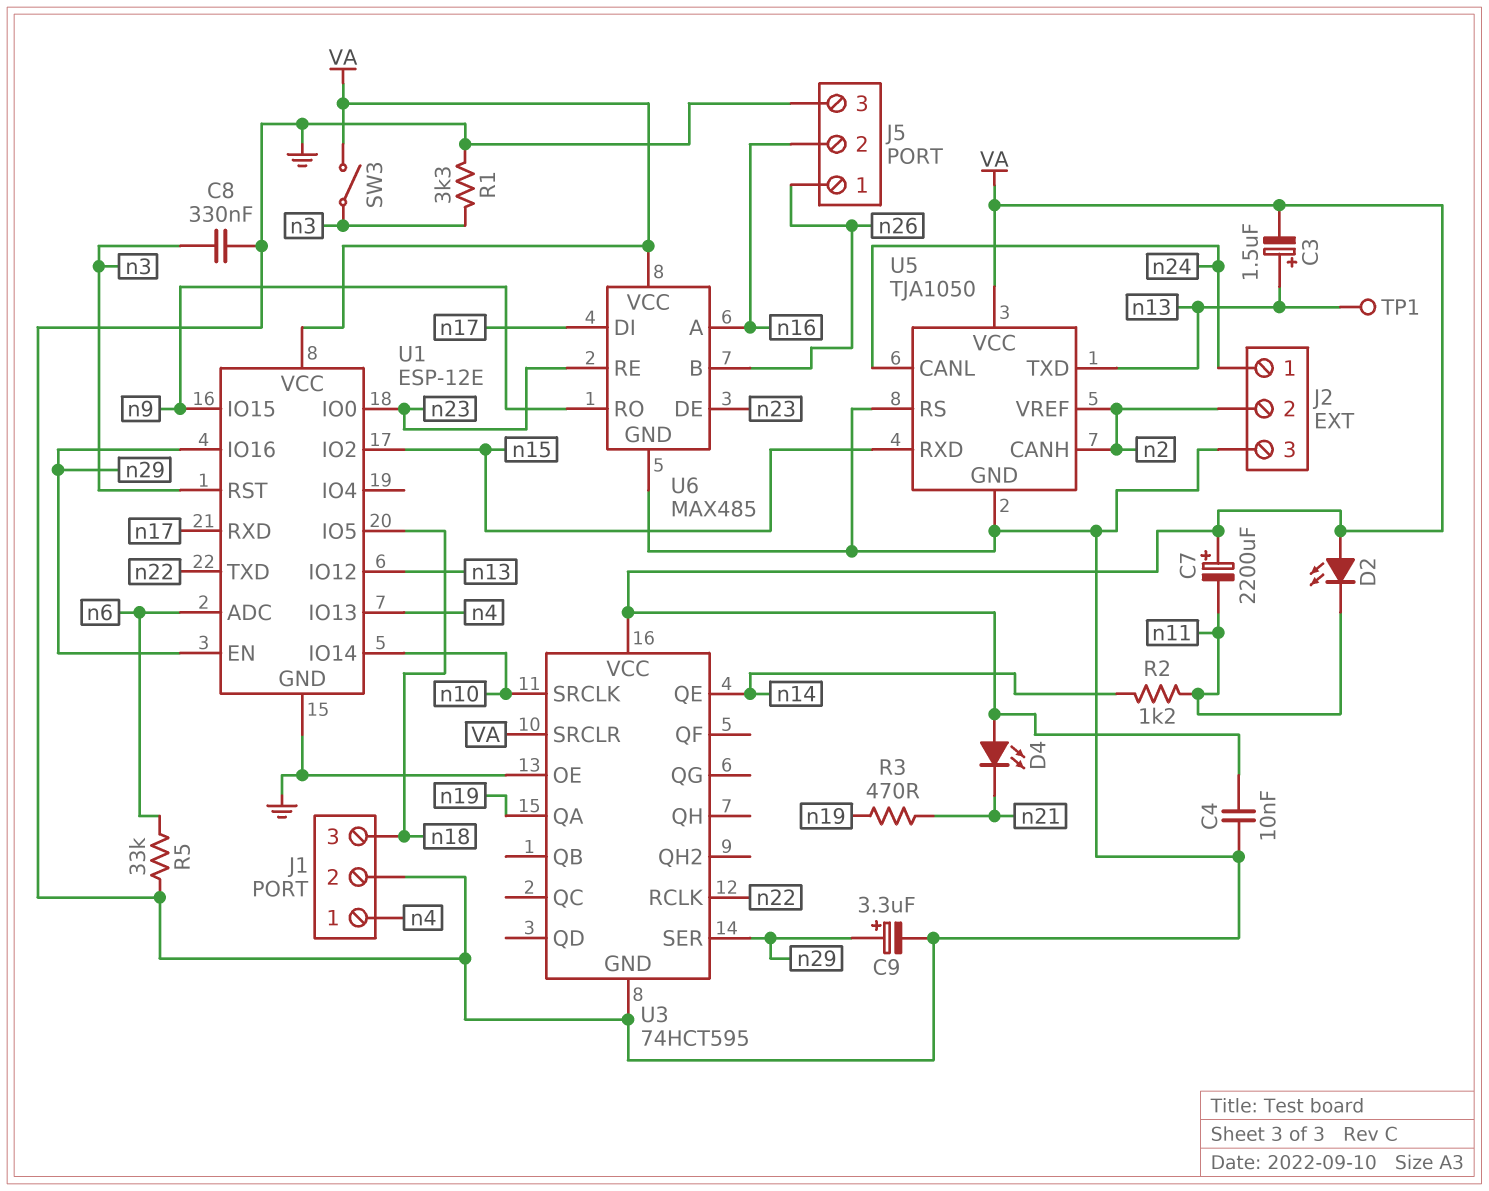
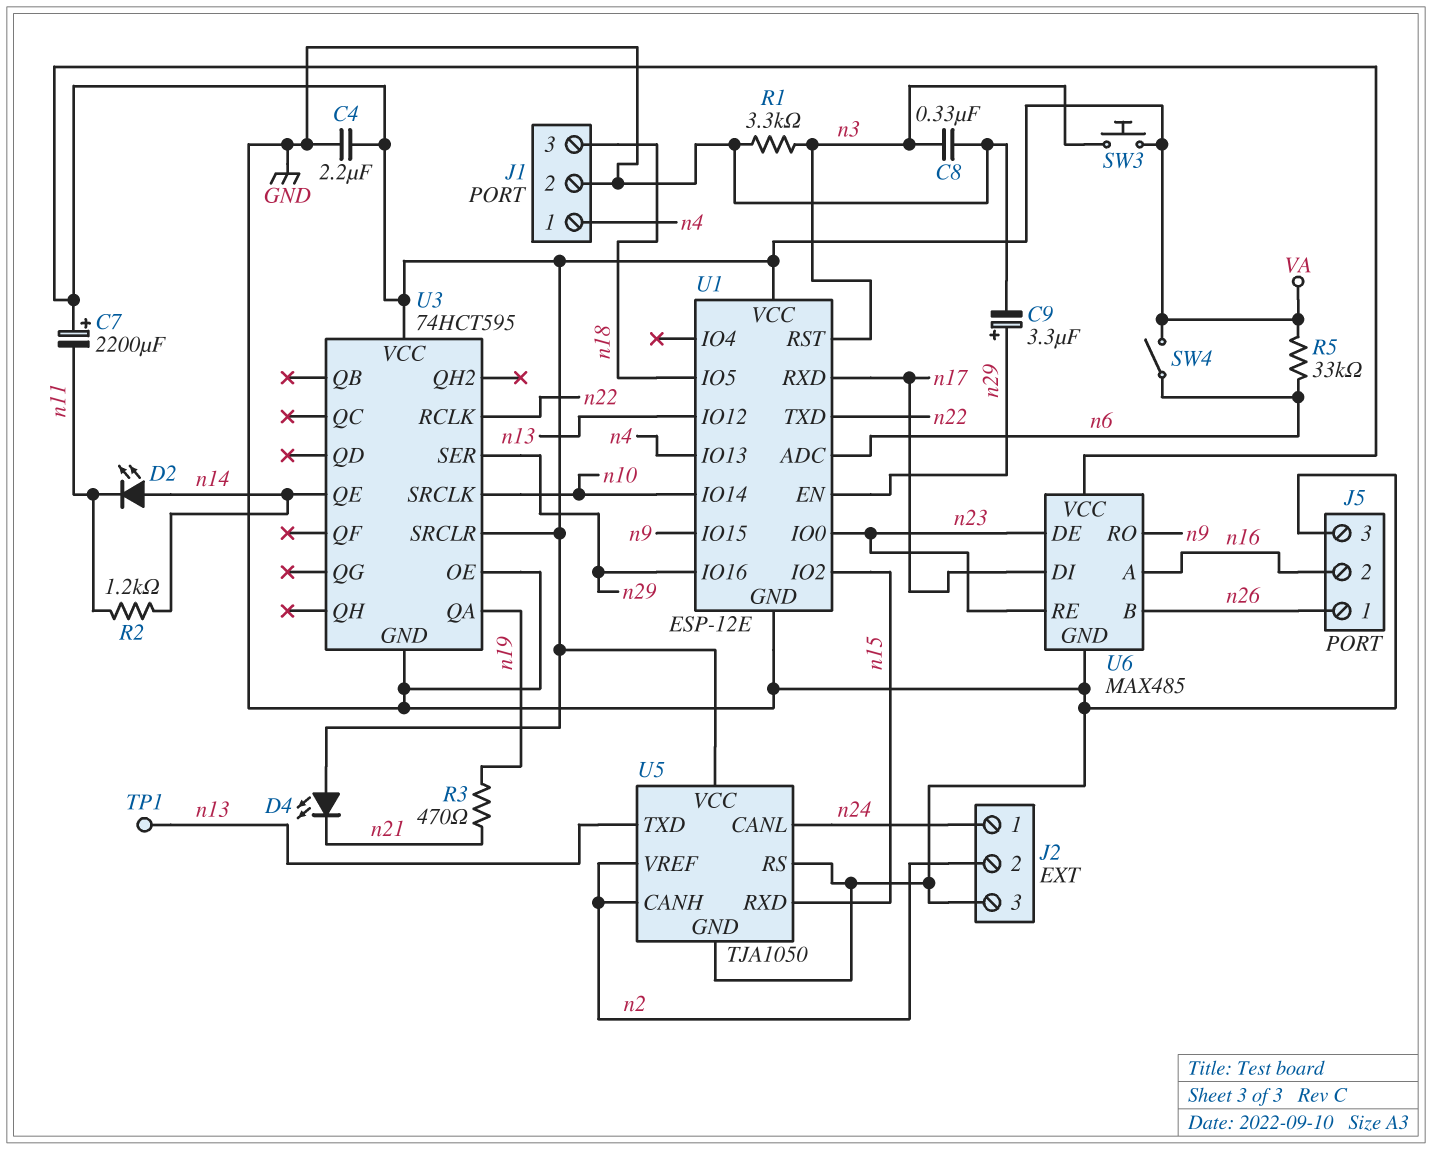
C3: 1.5uF (plus n13, minus VA) -> none
C4: 10nF (GND, VA) -> 2.2uF (GND, VA)
D2: LED (A VA, K n11) -> LED (A n14, K n11)
R5: 33k (GND, n6) -> 33k (VA, n6)
SW3: switch (VA, n3) -> button (VA, n3)
SW4: none -> switch (VA, n6)

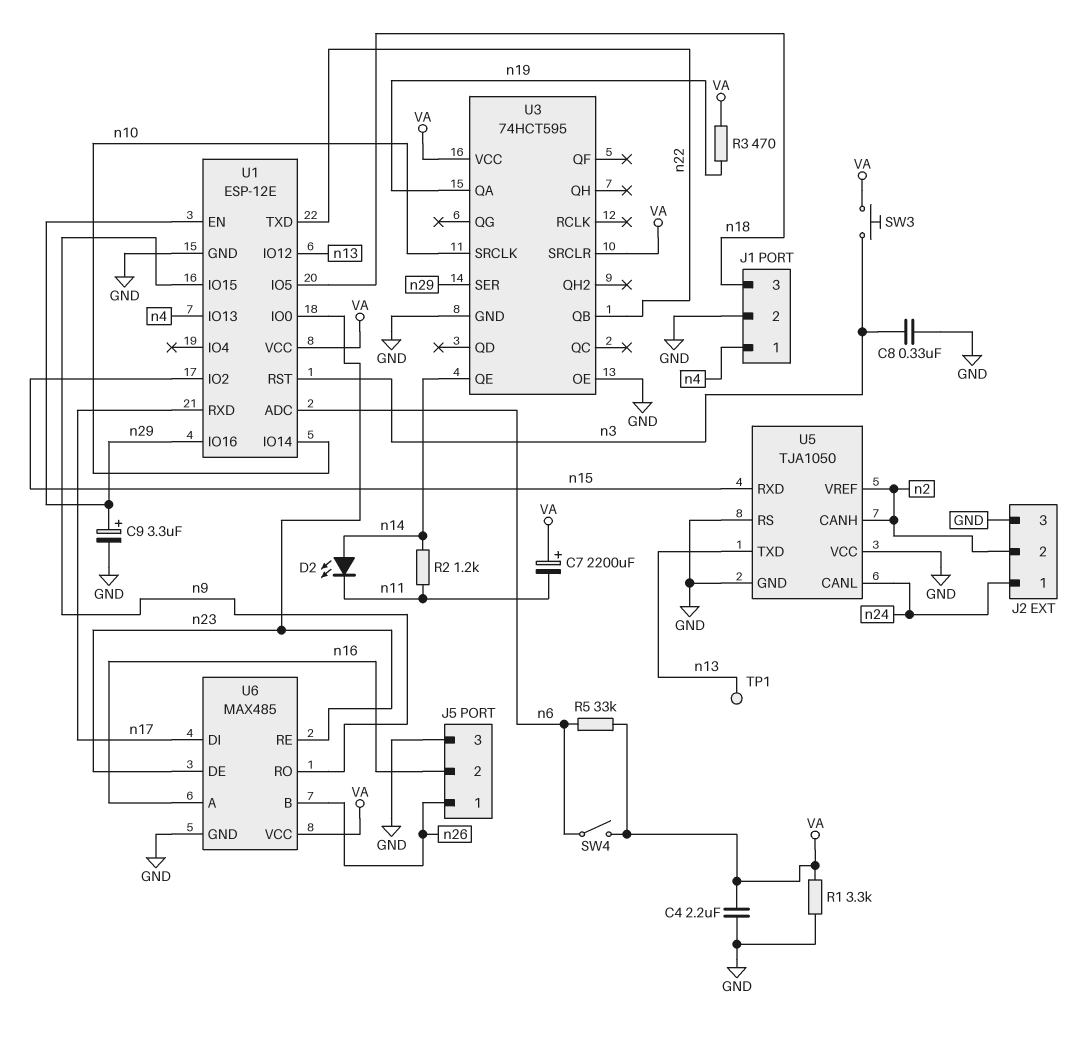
D4: LED (A VA, K n21) -> none
R1: 3.3k (GND, n3) -> 3.3k (GND, VA)
R3: 470 (n19, n21) -> 470 (VA, n19)
U3 pin QB: none -> n22
U3 pin RCLK: n22 -> none
U5 pin VCC: VA -> GND

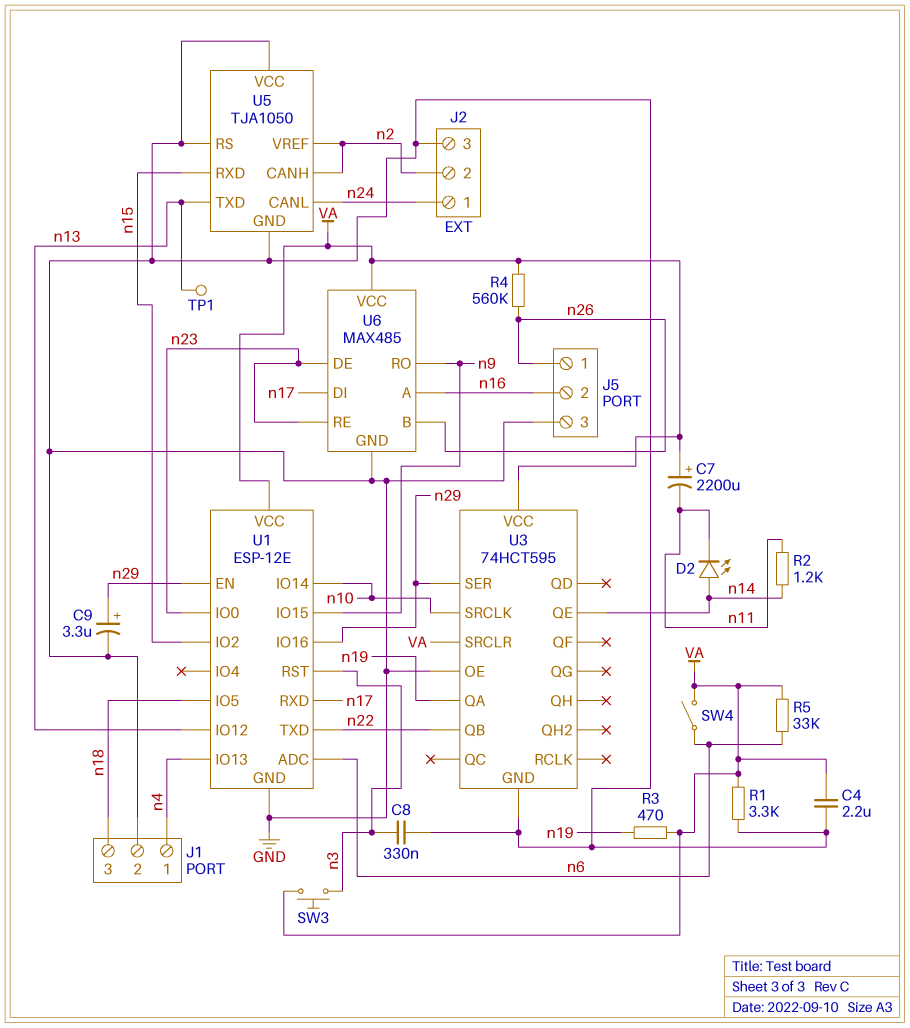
R4: none -> 560k (VA, n26)

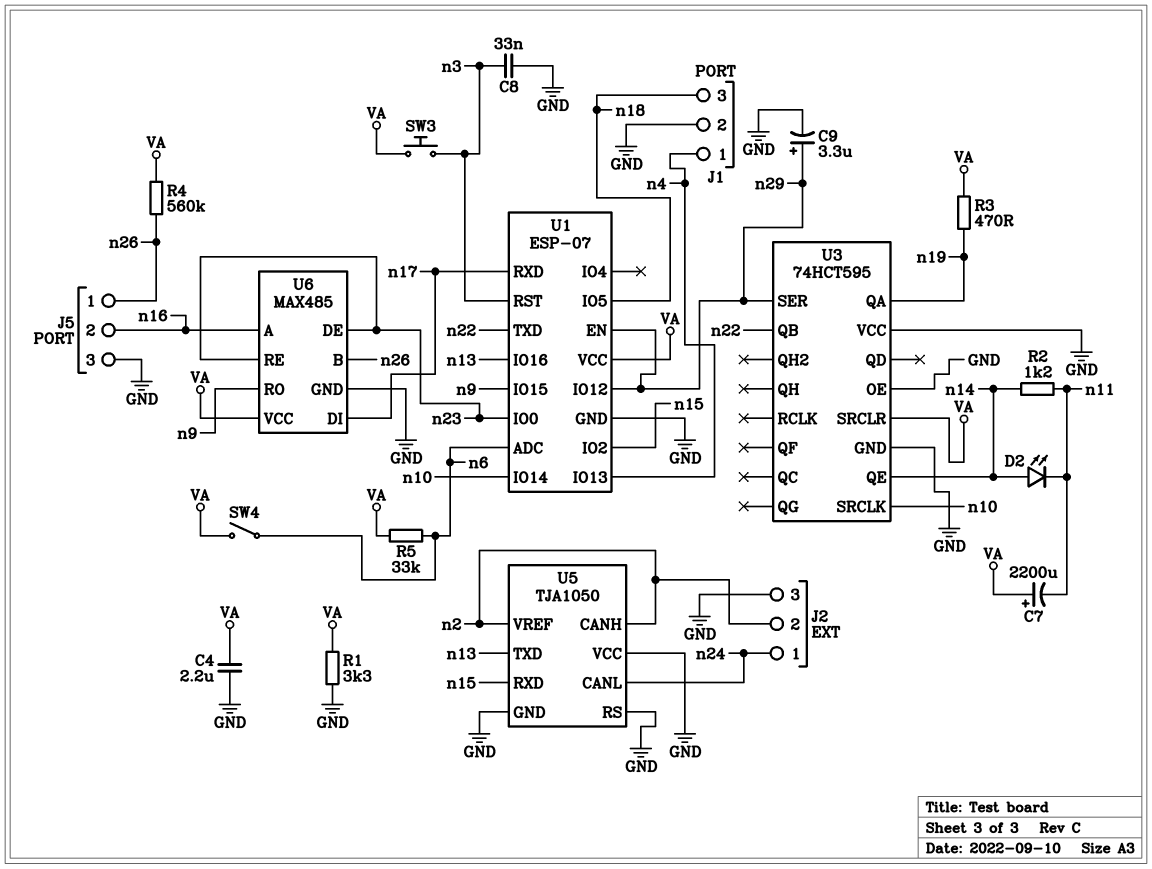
C8: 330nF (GND, n3) -> 33nF (GND, n3)
TP1: test point (n13) -> none
U1: ESP-12E -> ESP-07
U1 pin IO12: n13 -> n29
U1 pin IO16: n29 -> n13
U3 pin VCC: VA -> GND

